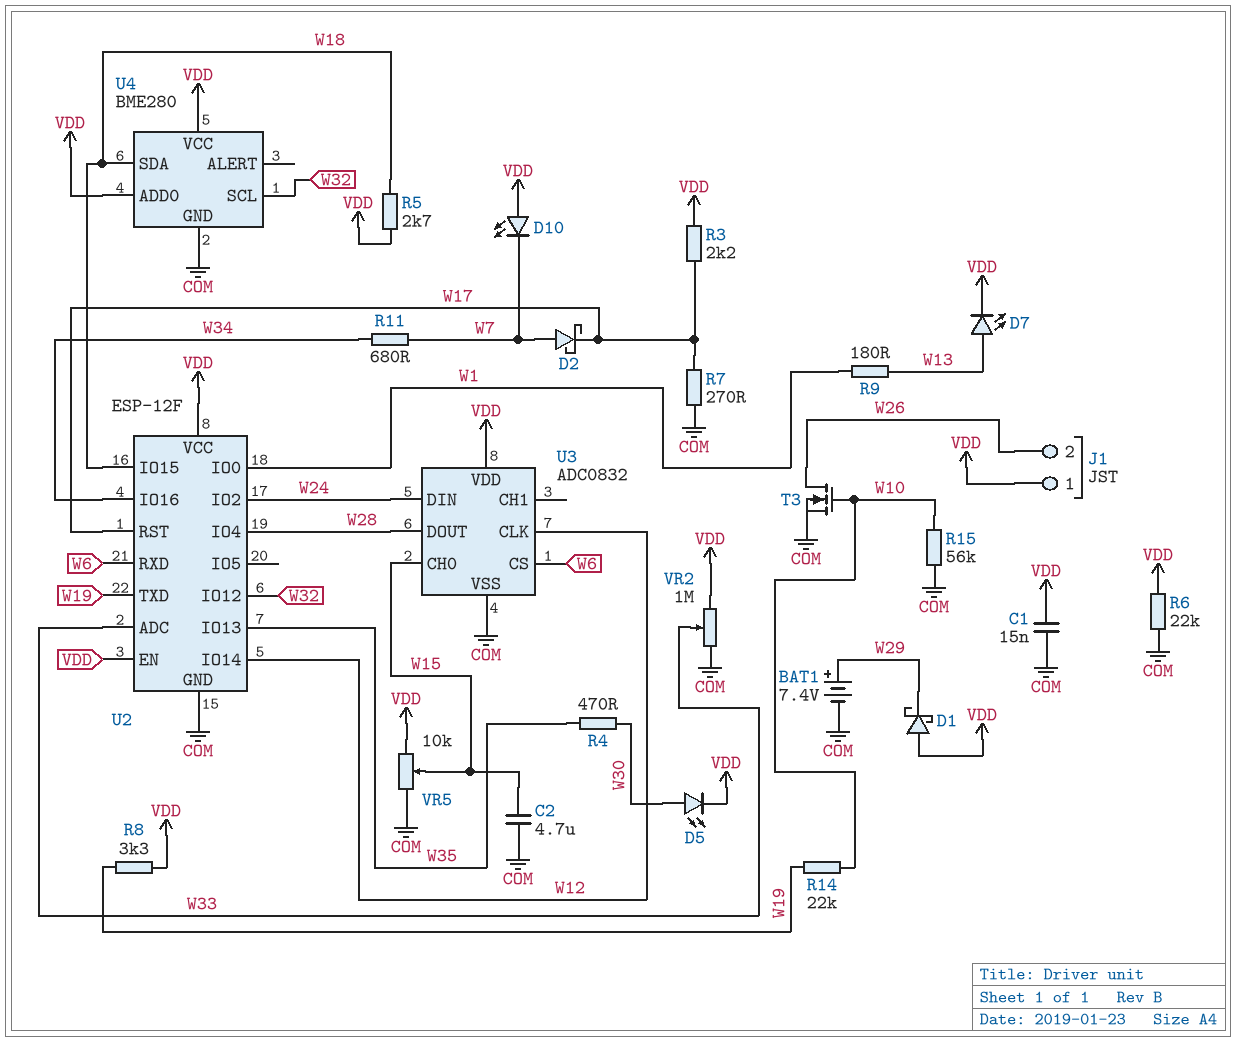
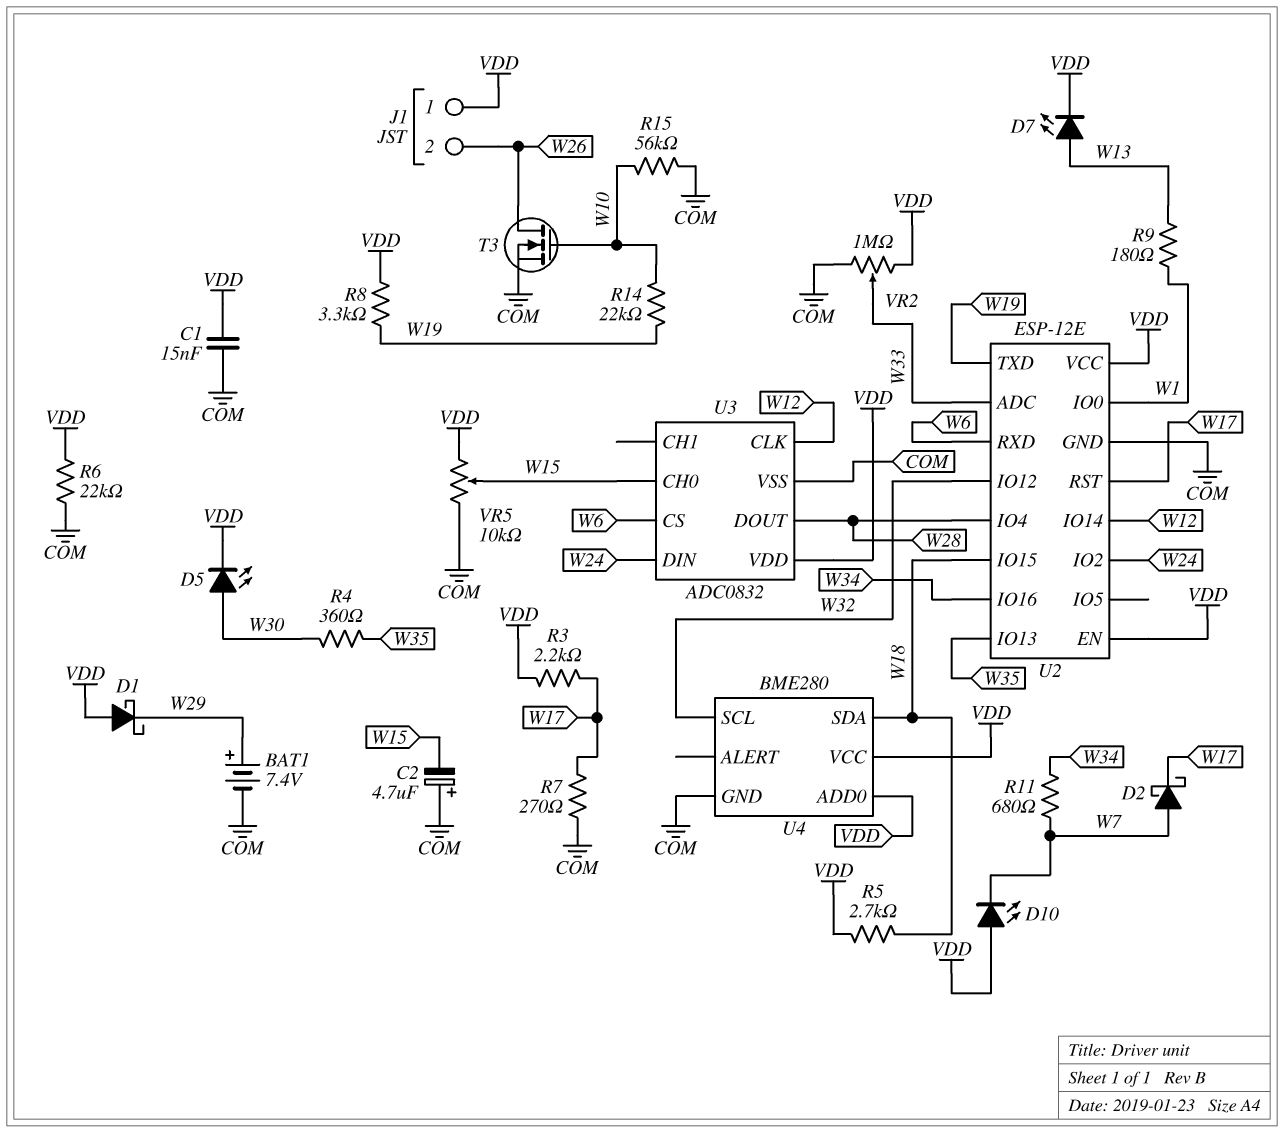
C2: 4.7uF (COM, W15) -> 4.7uF (plus COM, minus W15)
R4: 470 (W30, W35) -> 360 (W30, W35)
U2: ESP-12F -> ESP-12E

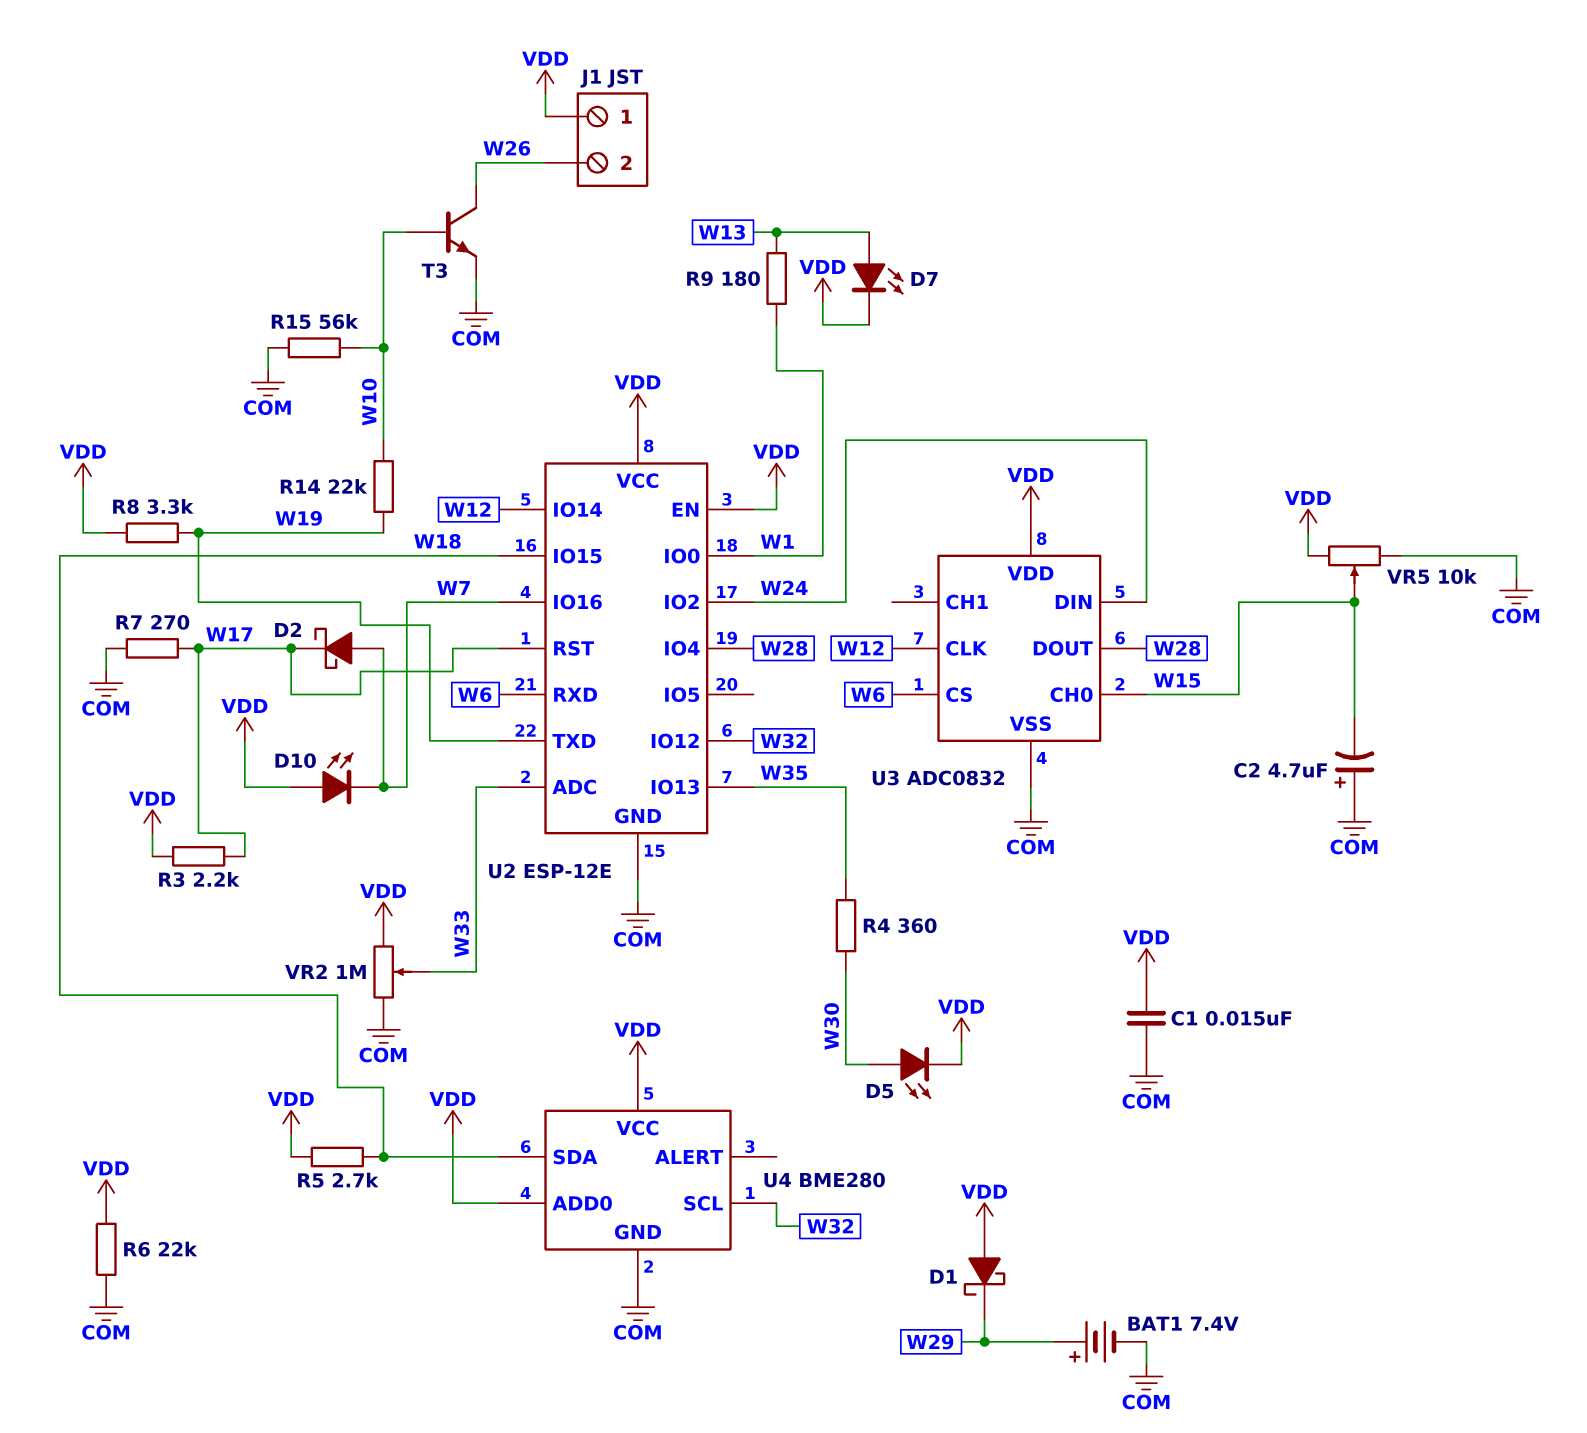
R11: 680 (W7, W34) -> none
T3: NMOS (G W10, D W26, S COM) -> NPN (B W10, C W26, E COM)
U2 pin IO16: W34 -> W7

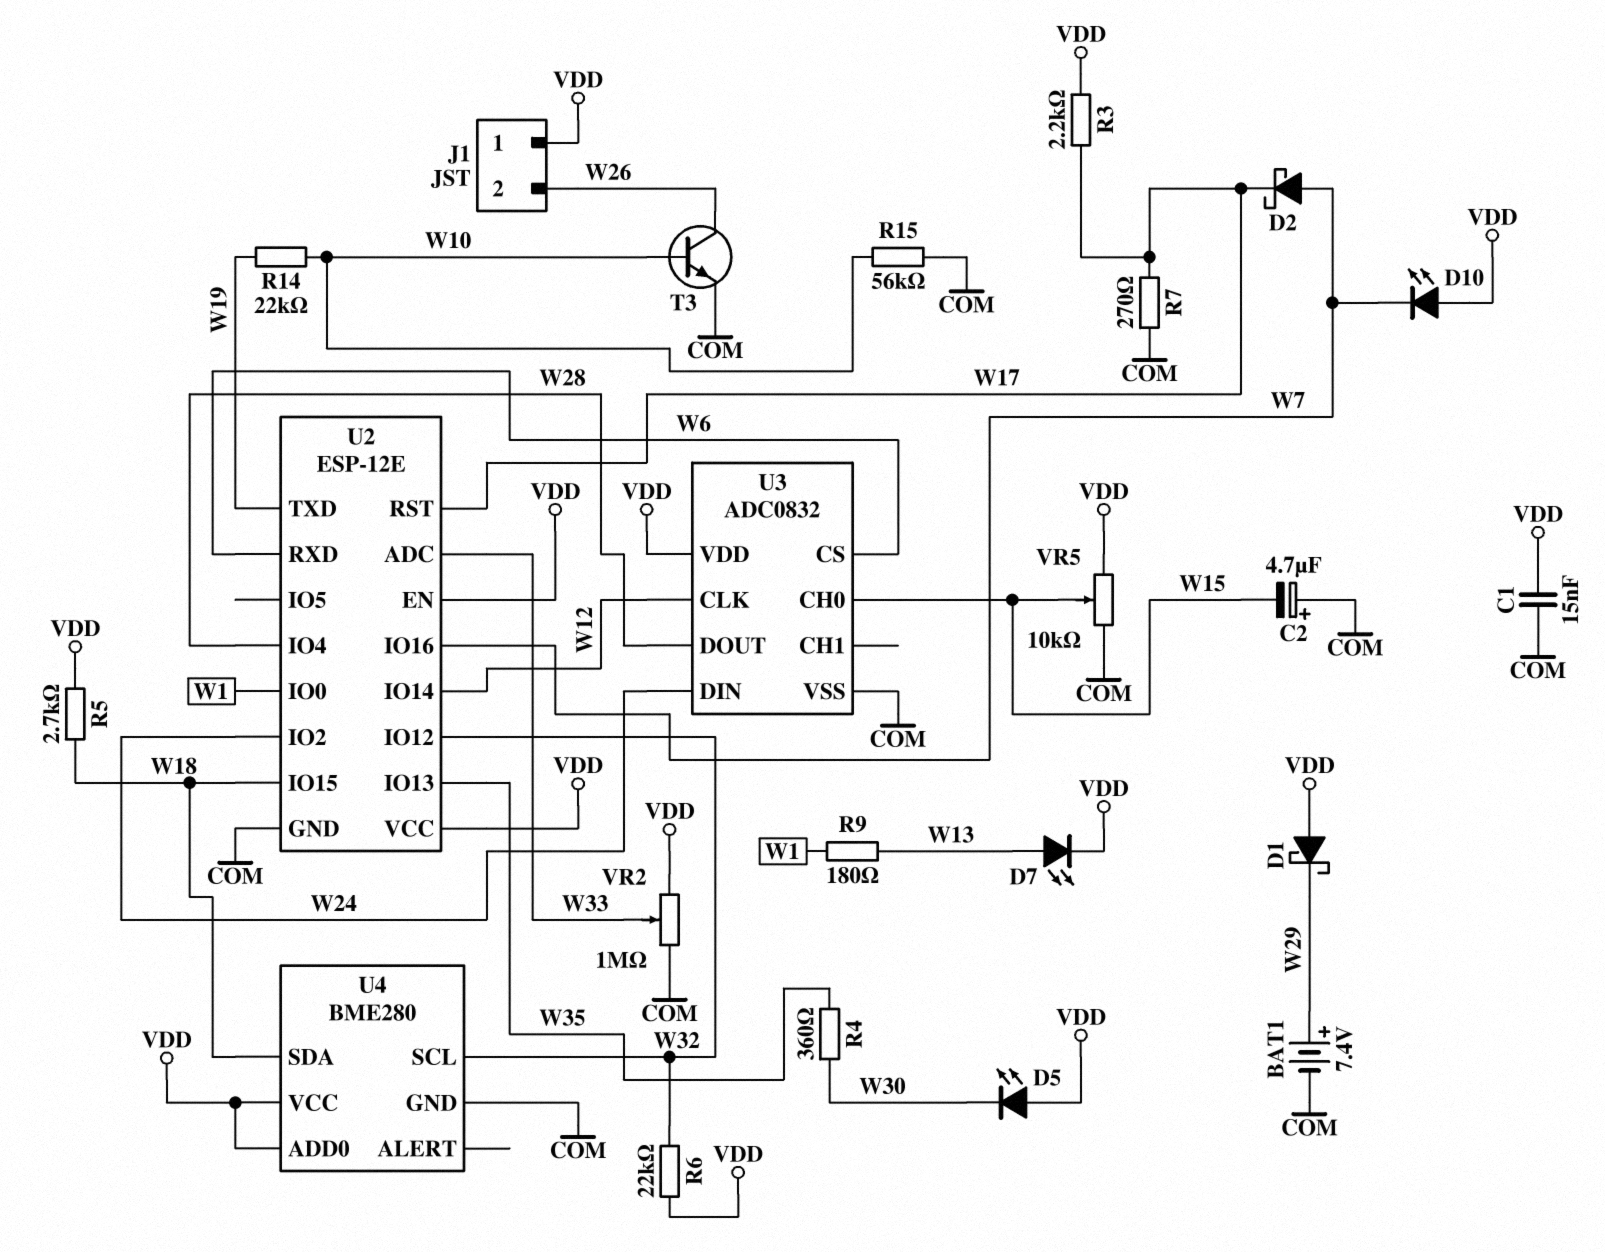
D5: LED (A W30, K VDD) -> LED (A VDD, K W30)
R6: 22k (COM, VDD) -> 22k (VDD, W32)
R8: 3.3k (VDD, W19) -> none

